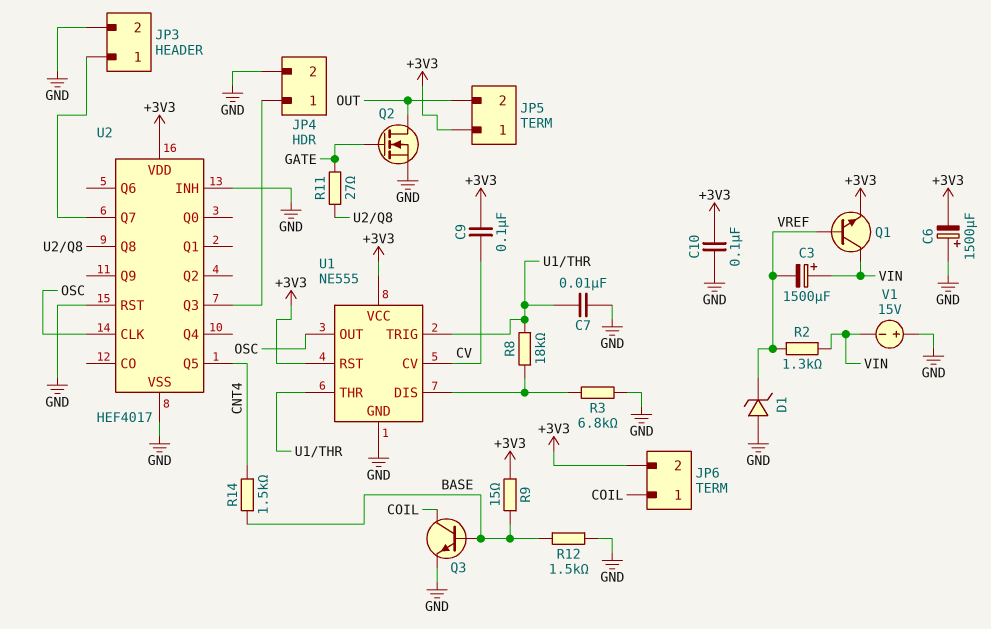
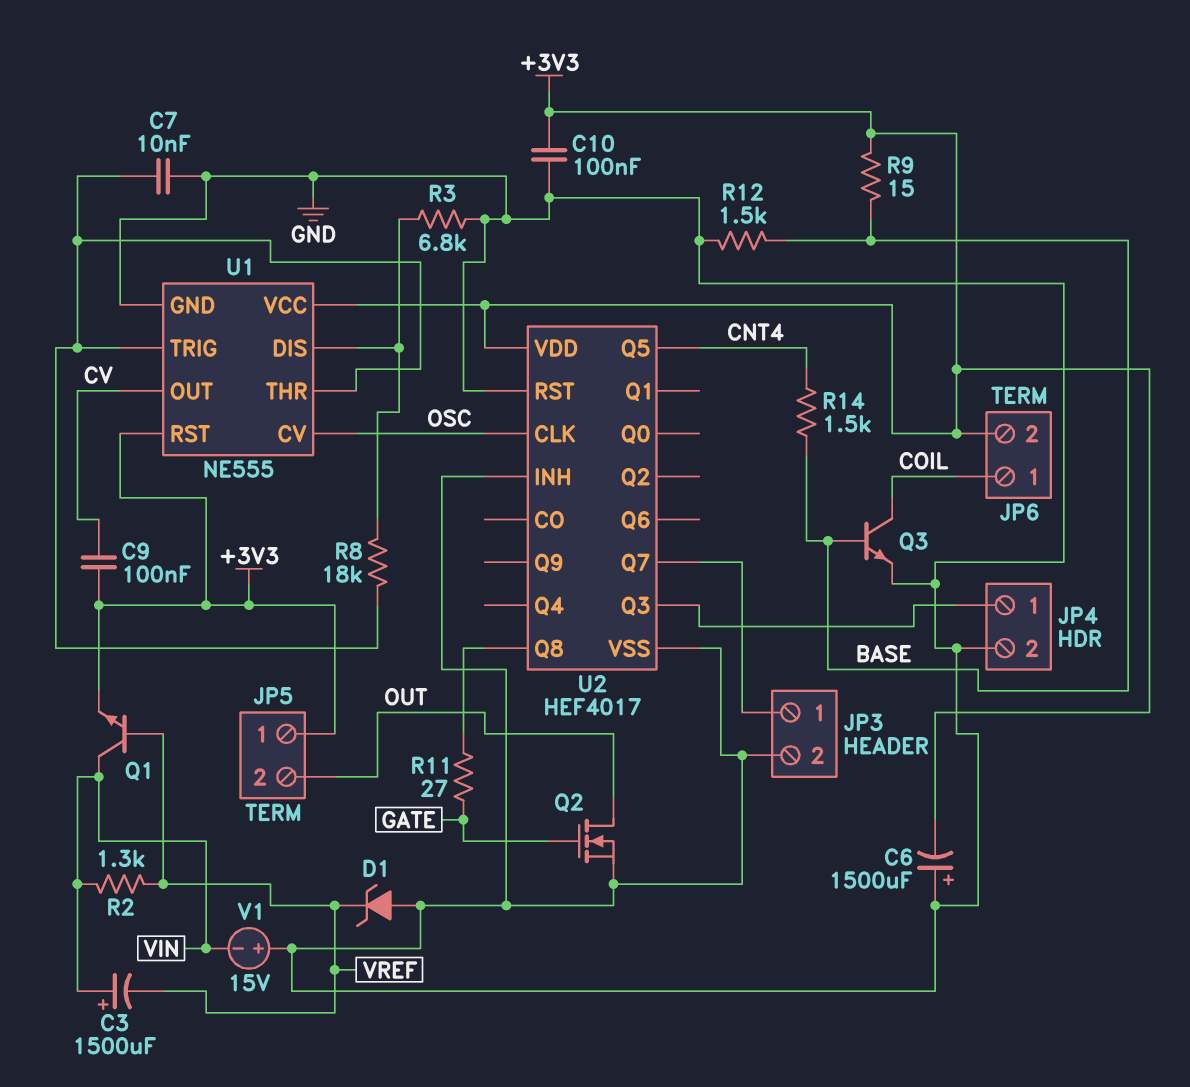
U1 pin CV: CV -> OSC
U1 pin OUT: OSC -> CV

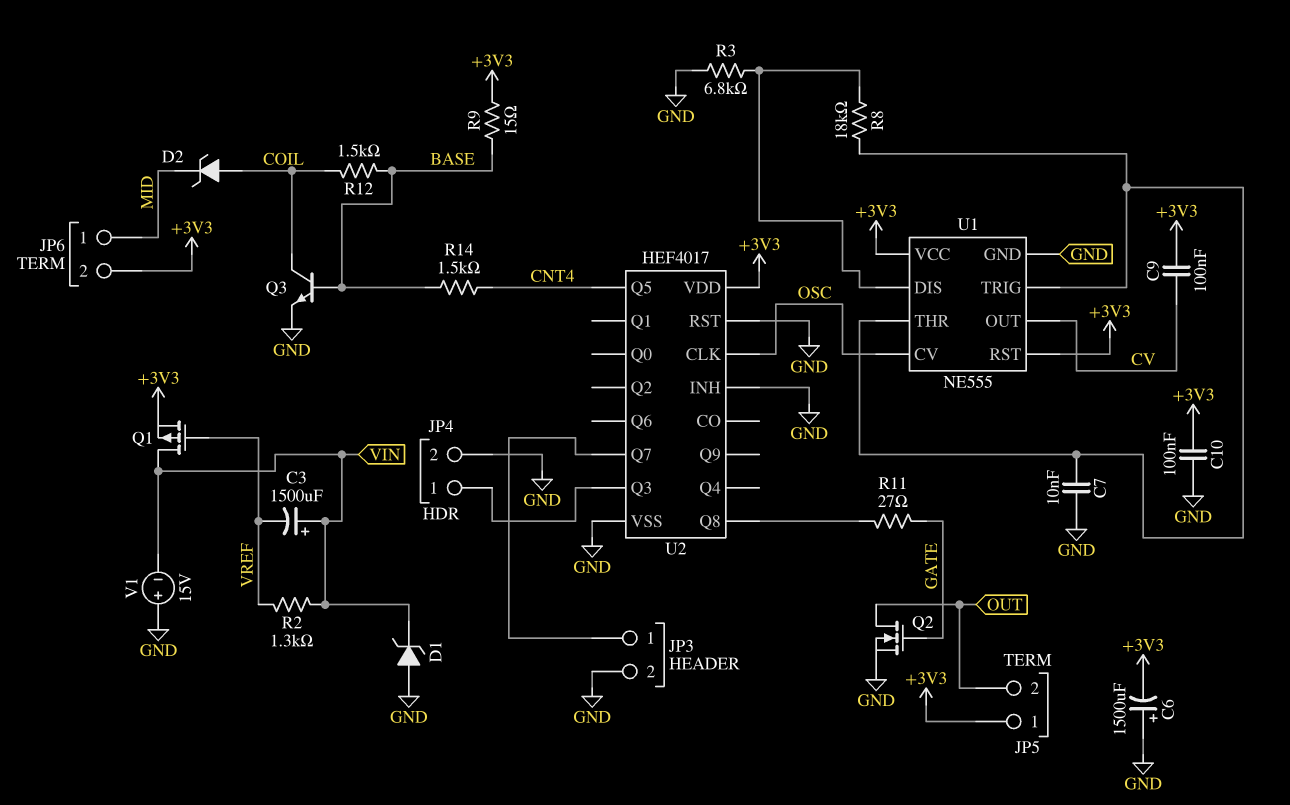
D1: zener (A GND, K VREF) -> zener (A GND, K VIN)
D2: none -> zener (A COIL, K MID)
JP6 pin 1: COIL -> MID
Q1: NPN (B VREF, C VIN, E +3V3) -> PMOS (G VREF, D VIN, S +3V3)
R12: 1.5k (BASE, GND) -> 1.5k (BASE, COIL)

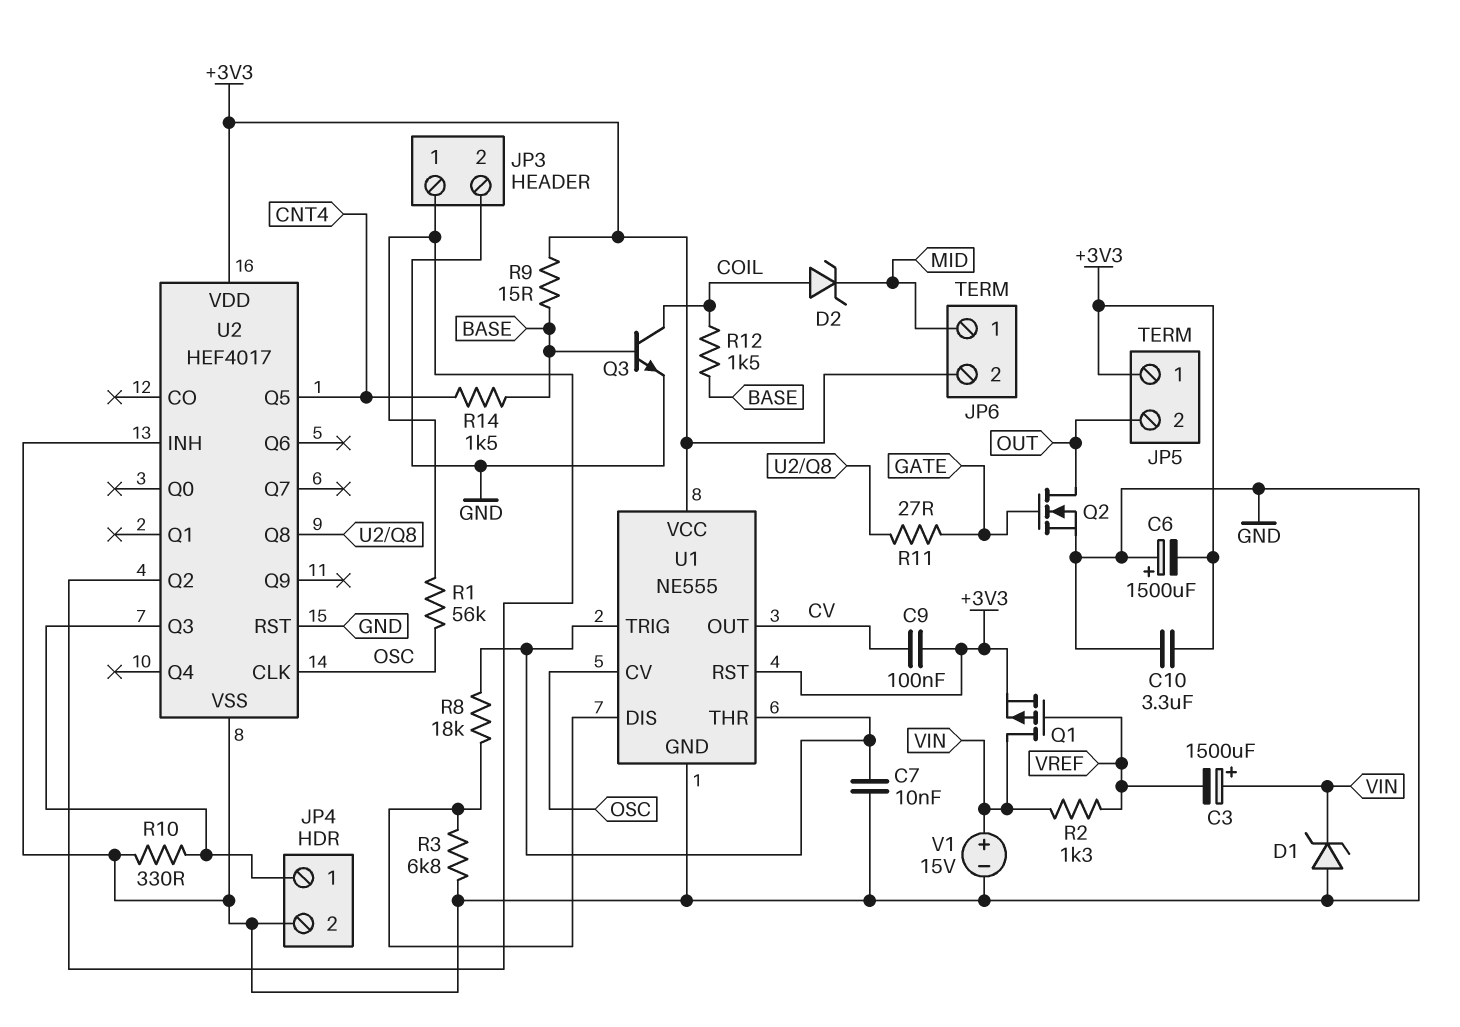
C10: 100nF (+3V3, GND) -> 3.3uF (+3V3, GND)
R1: none -> 56k (JP3/1, OSC)
R10: none -> 330 (GND, JP4/1)
U2 pin Q2: none -> JP3/1
U2 pin Q7: JP3/1 -> none
V1: 15V (plus GND, minus VIN) -> 15V (plus VIN, minus GND)

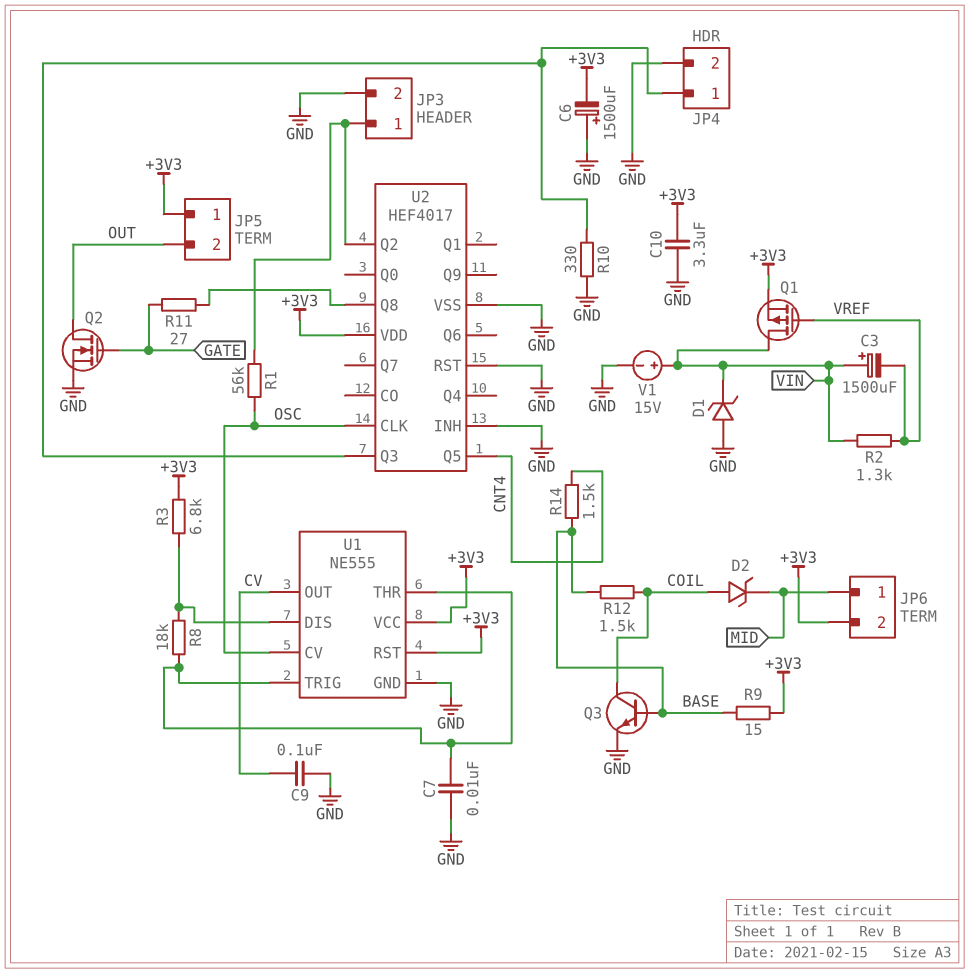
C9: 100nF (+3V3, CV) -> 100nF (CV, GND)
R3: 6.8k (GND, U1/DIS) -> 6.8k (+3V3, U1/DIS)

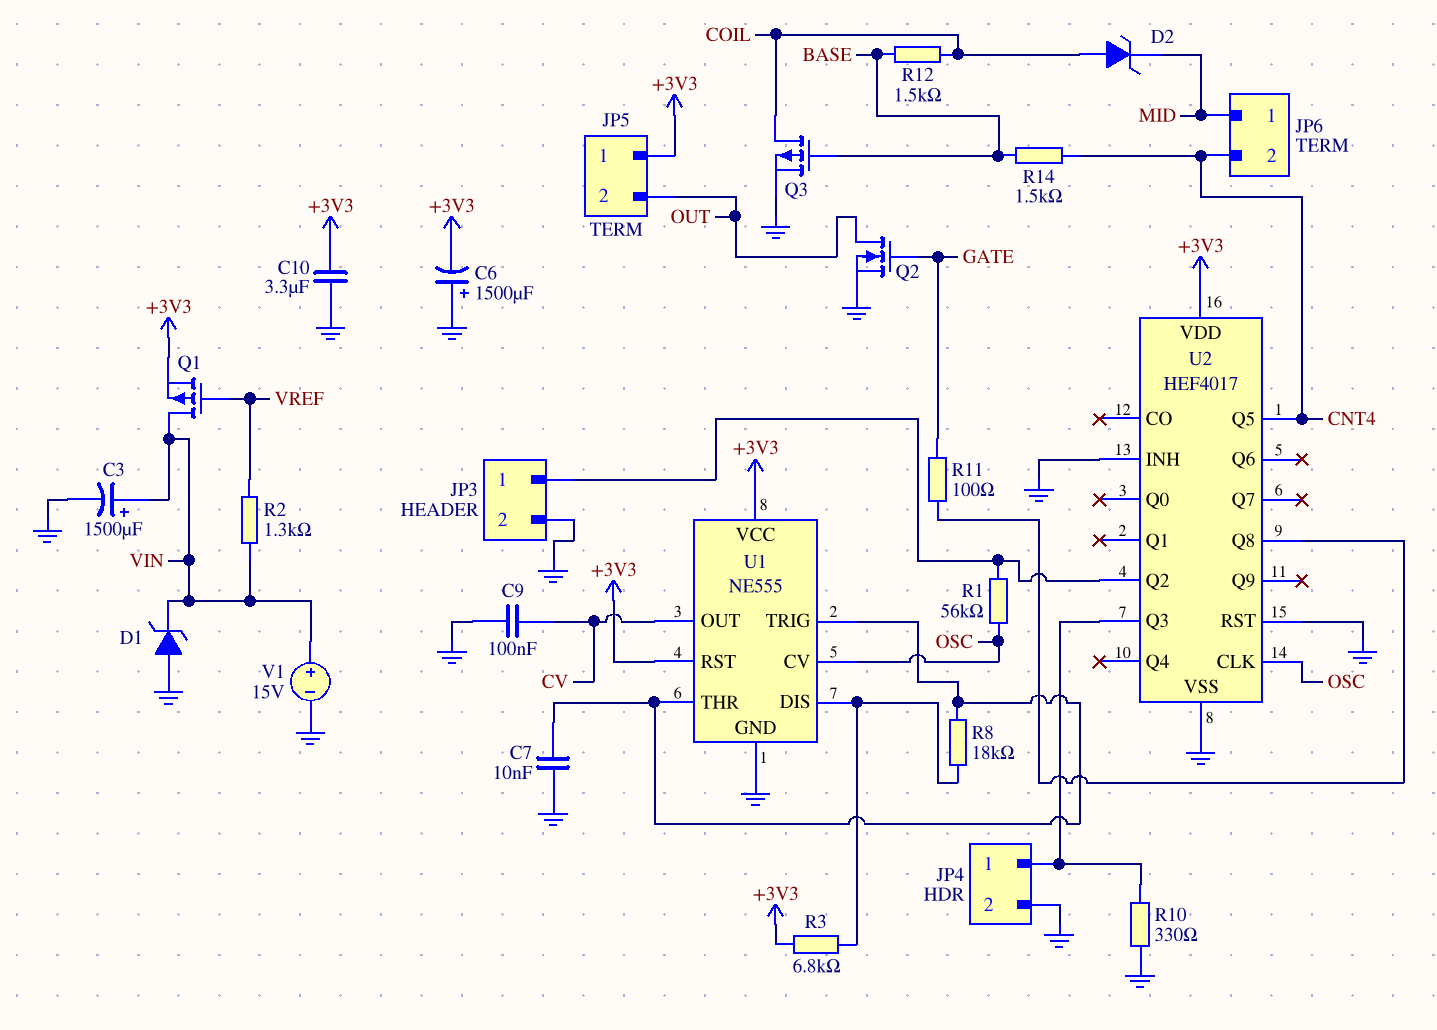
C3: 1500uF (plus VIN, minus VREF) -> 1500uF (plus VIN, minus GND)
JP6 pin 2: +3V3 -> CNT4
Q3: NPN (B BASE, C COIL, E GND) -> PMOS (G BASE, D COIL, S GND)
R9: 15 (+3V3, BASE) -> none
R11: 27 (GATE, U2/Q8) -> 100 (GATE, U2/Q8)

